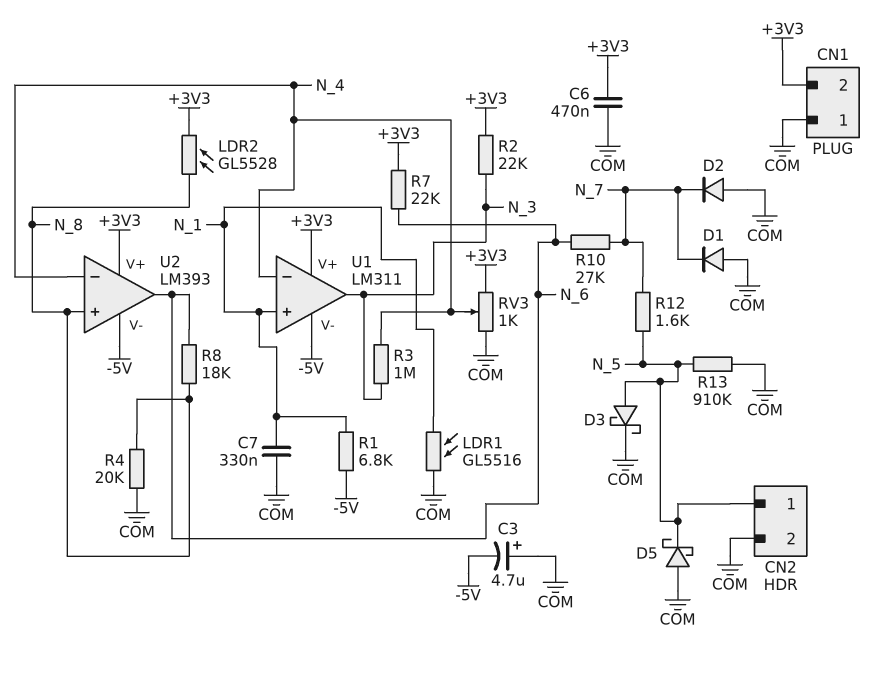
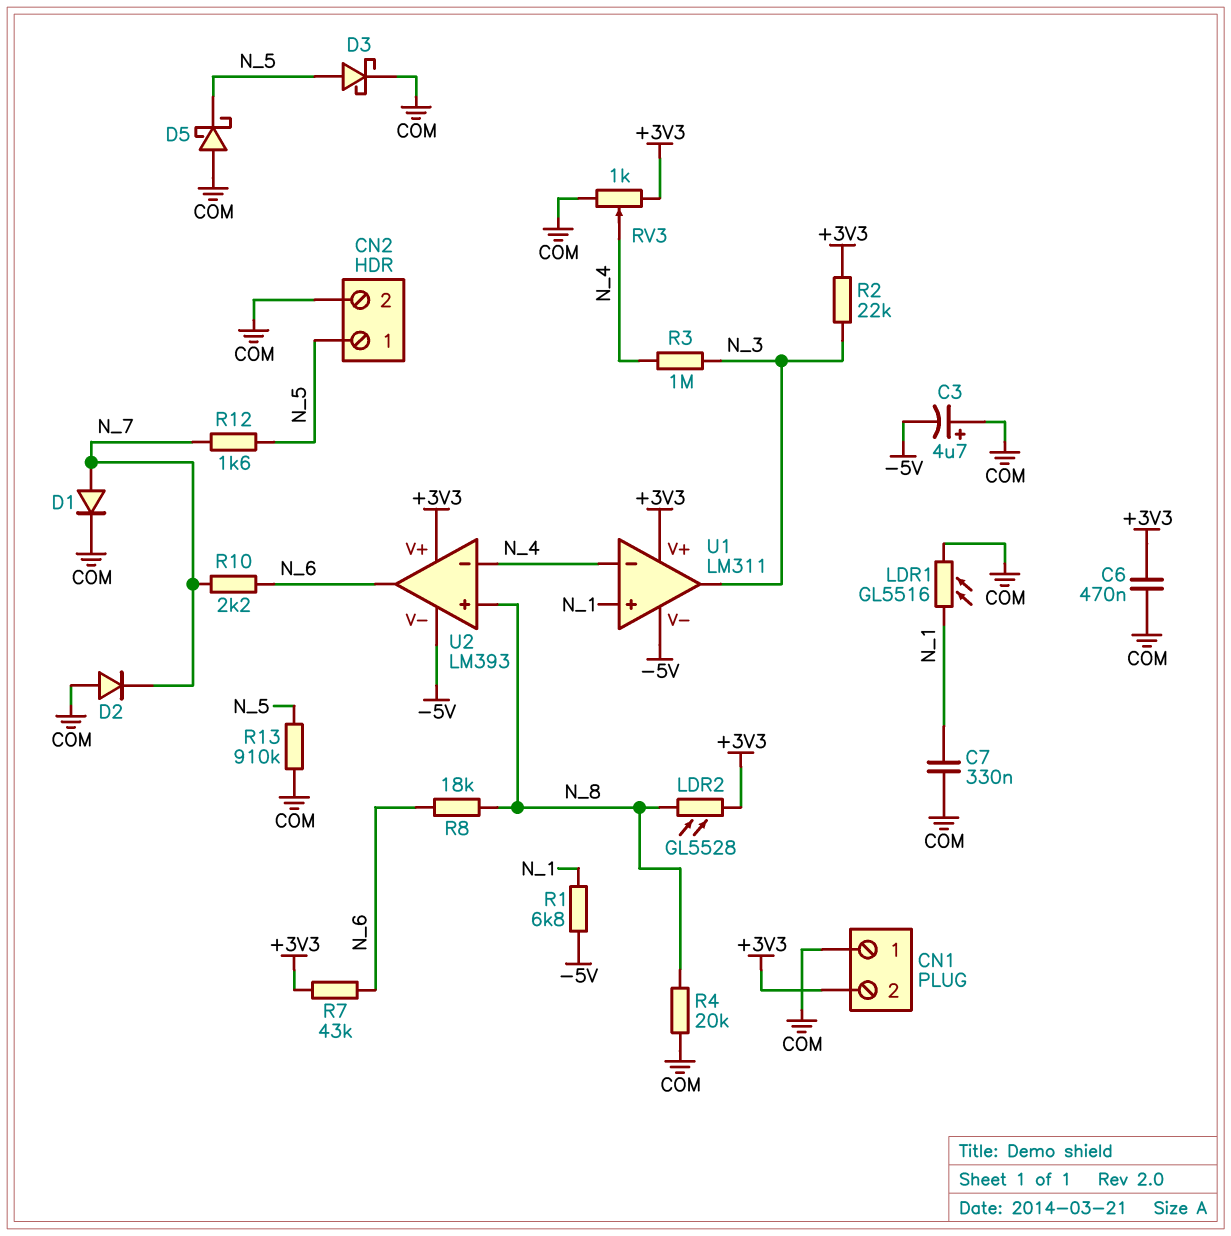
D1: diode (A COM, K N_7) -> diode (A N_7, K COM)
R7: 22k (+3V3, N_6) -> 43k (+3V3, N_6)
R10: 27k (N_6, N_7) -> 2.2k (N_6, N_7)

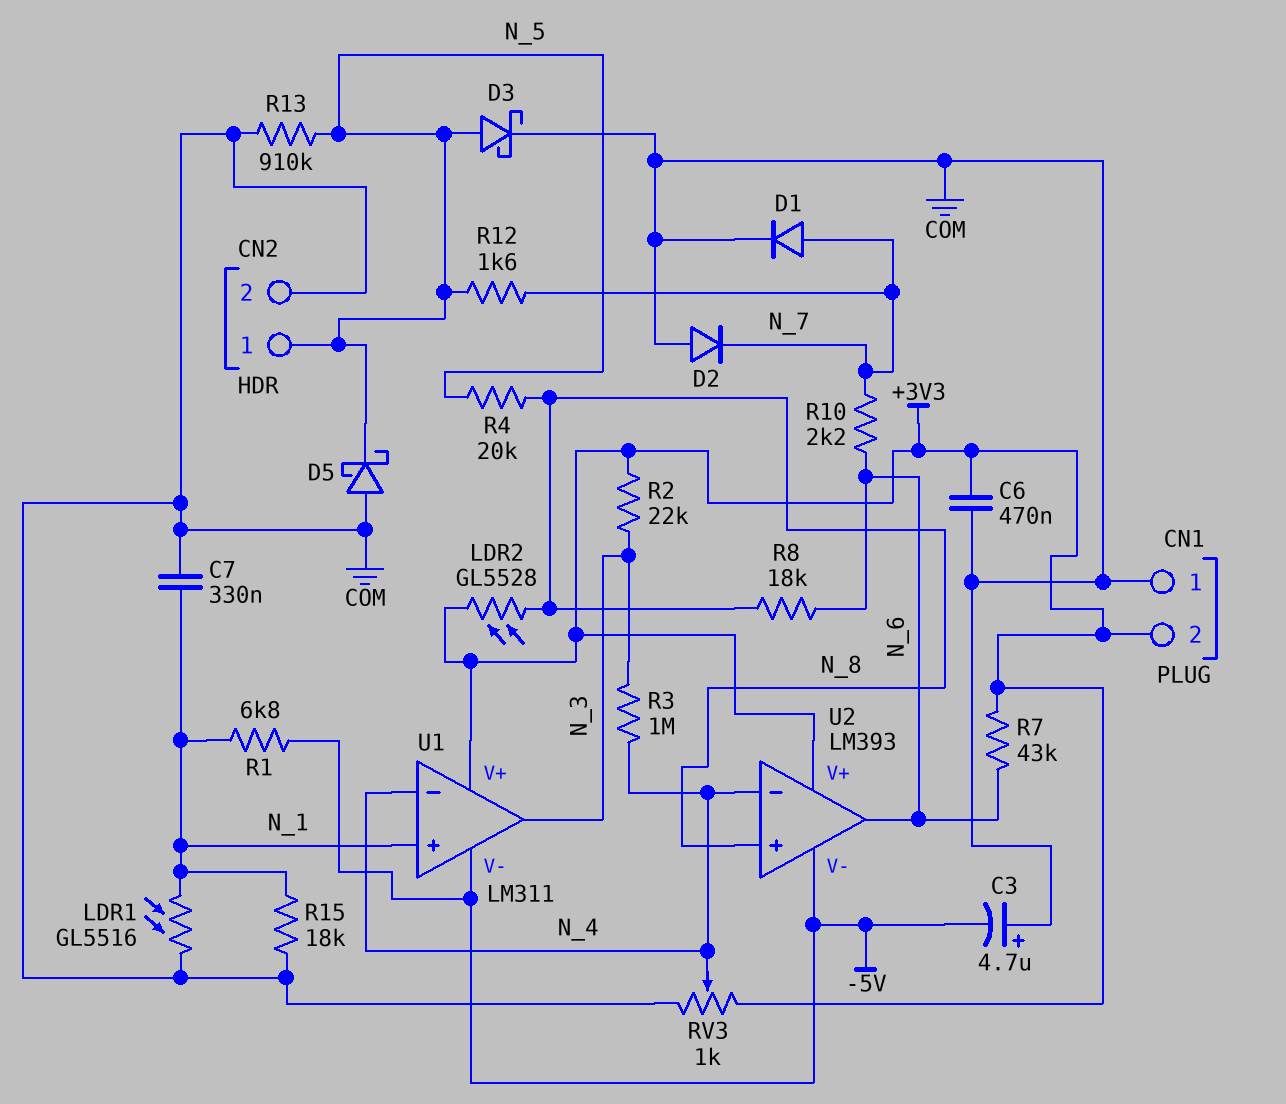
R4: 20k (COM, N_8) -> 20k (N_5, N_8)
R15: none -> 18k (COM, N_1)

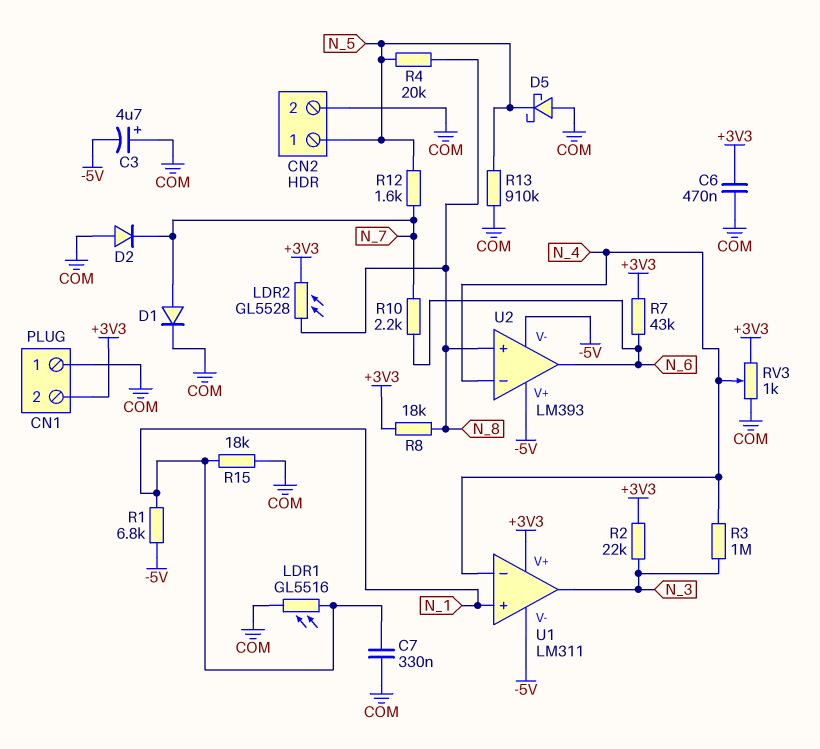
D3: schottky (A N_5, K COM) -> none
R8: 18k (N_6, N_8) -> 18k (+3V3, N_8)
U2 pin V+: +3V3 -> -5V

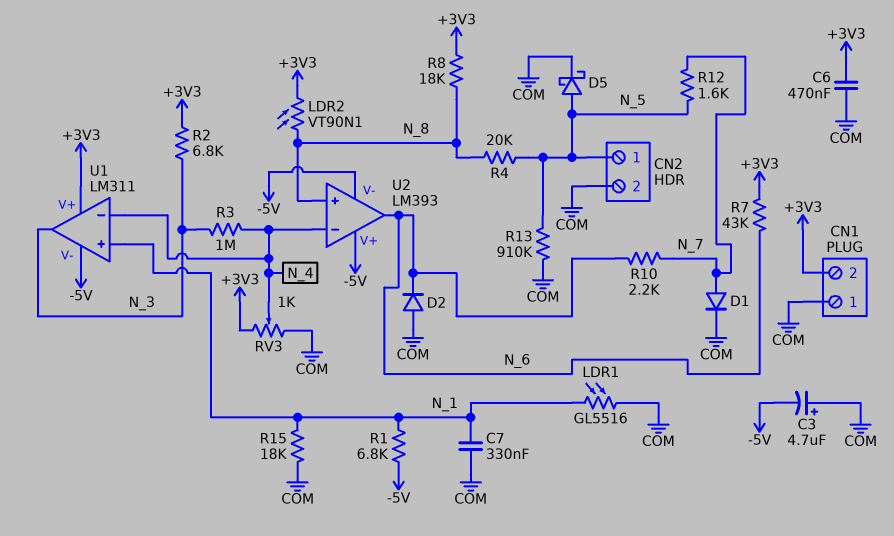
D2: diode (A COM, K N_7) -> diode (A COM, K N_6)
D5: schottky (A COM, K N_5) -> schottky (A N_5, K COM)
LDR2: GL5528 (+3V3, N_8) -> VT90N1 (+3V3, N_8)
R2: 22k (+3V3, N_3) -> 6.8k (+3V3, N_3)

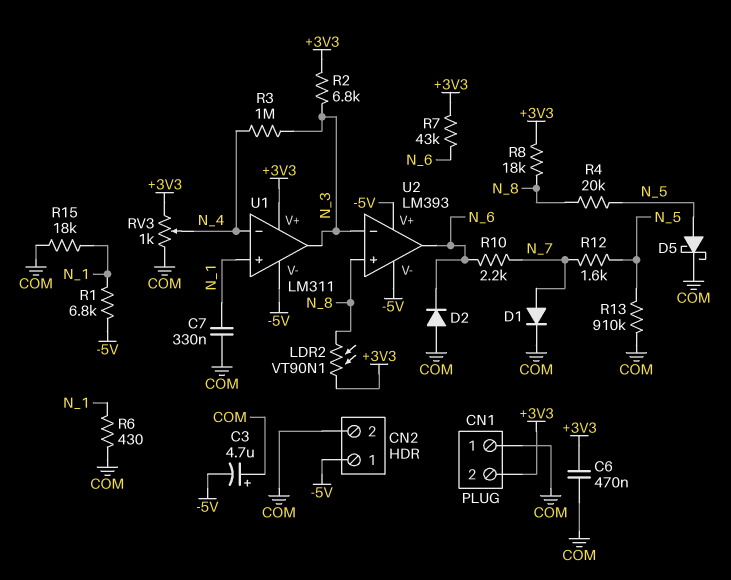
CN2 pin 1: N_5 -> -5V
LDR1: GL5516 (COM, N_1) -> none
R6: none -> 430 (COM, N_1)
U2 pin in-: N_4 -> N_3

